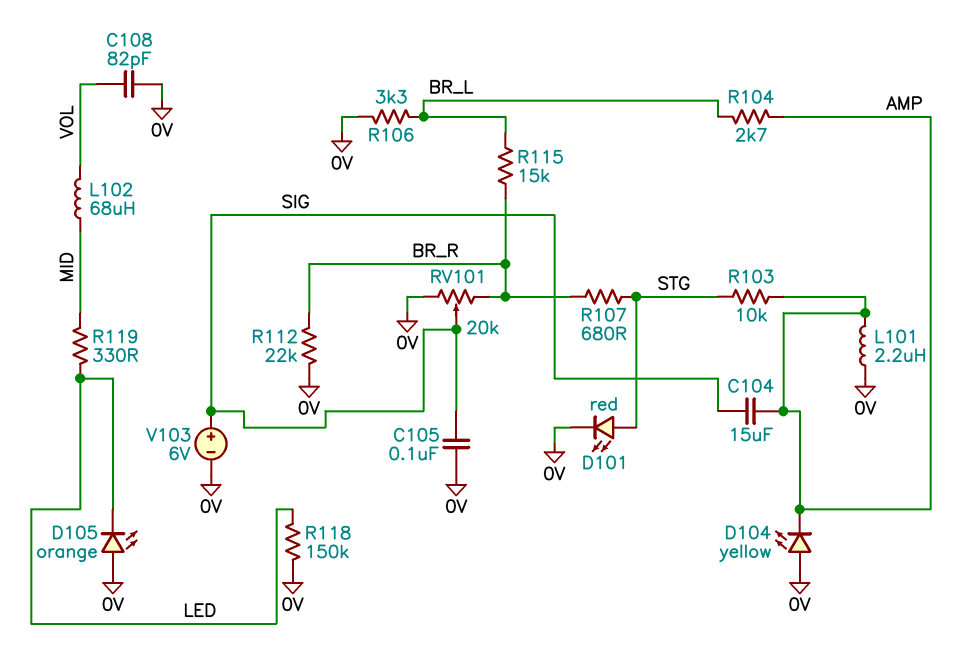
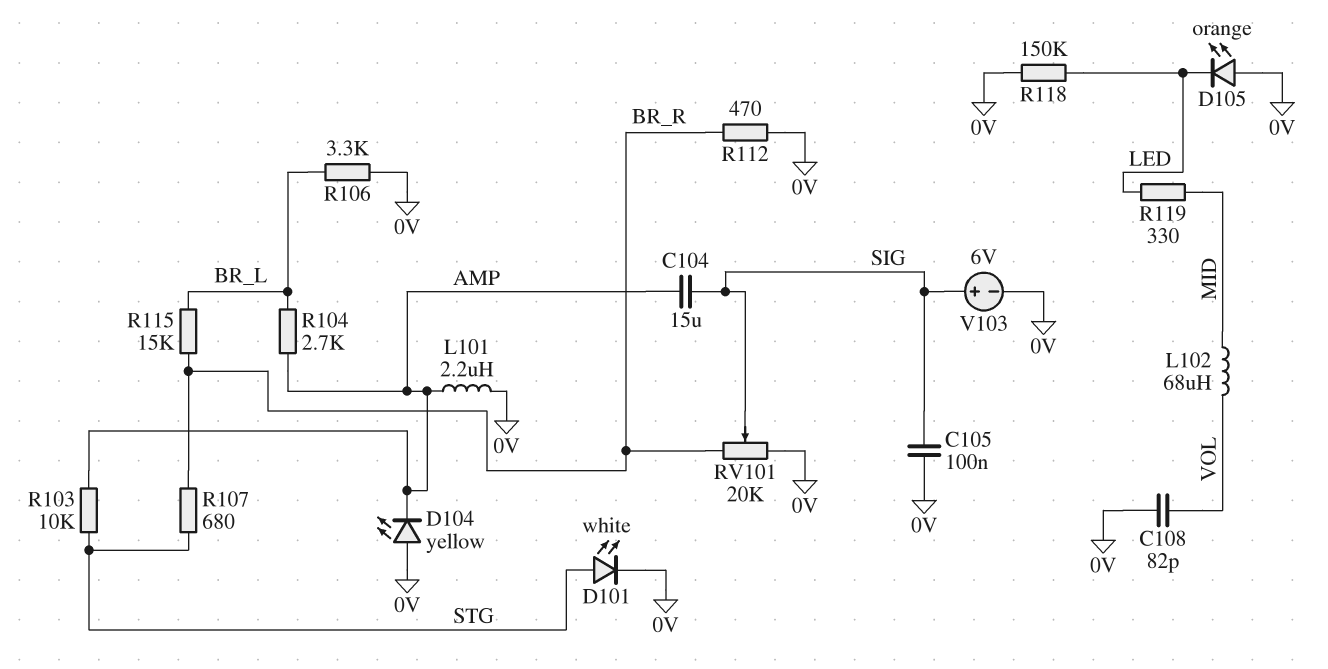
D101: LED red (A STG, K 0V) -> LED white (A STG, K 0V)
R112: 22k (0V, BR_R) -> 470 (0V, BR_R)

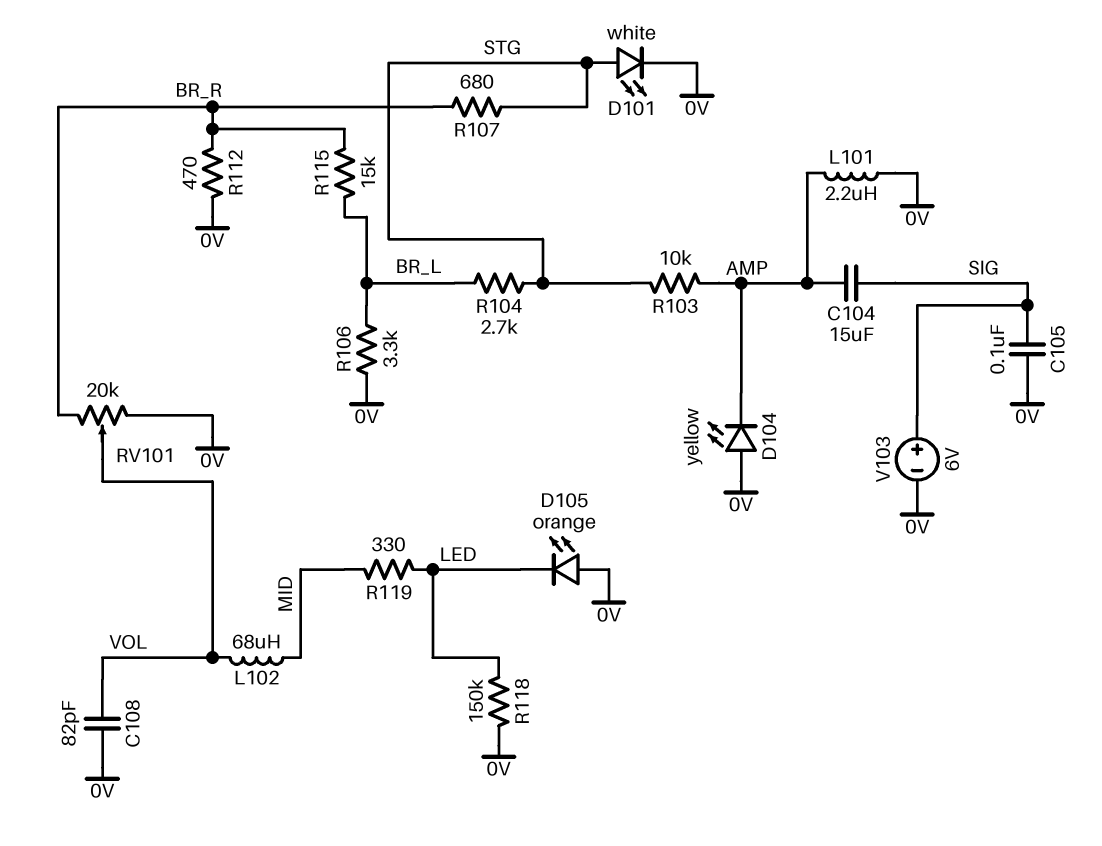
R104: 2.7k (AMP, BR_L) -> 2.7k (BR_L, STG)
RV101: 20k (0V, BR_R, wiper SIG) -> 20k (0V, BR_R, wiper VOL)

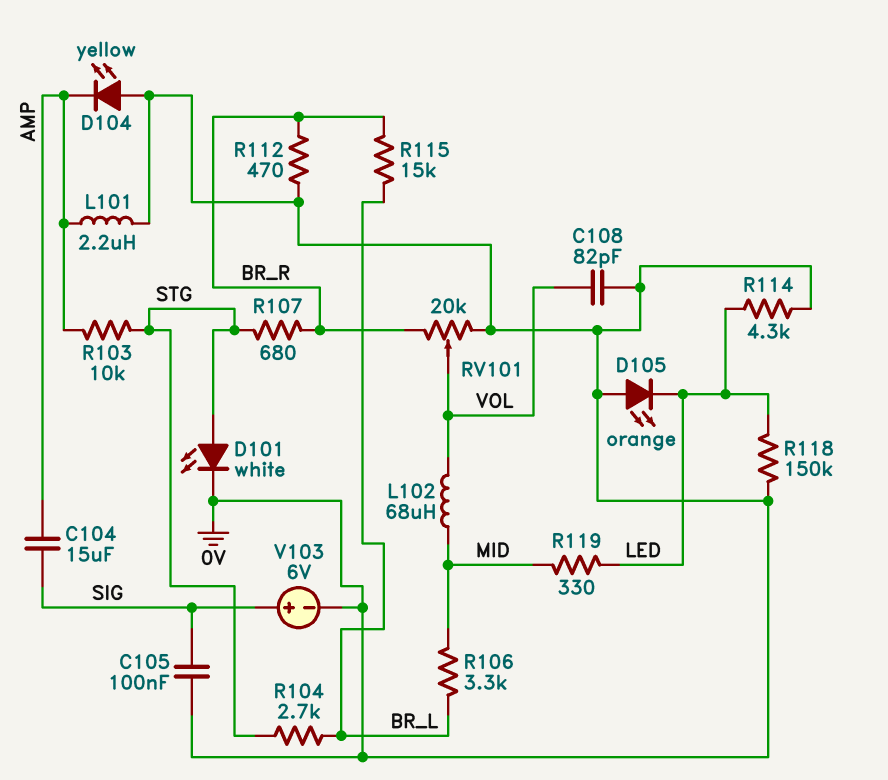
R106: 3.3k (0V, BR_L) -> 3.3k (BR_L, MID)
R114: none -> 4.3k (0V, LED)

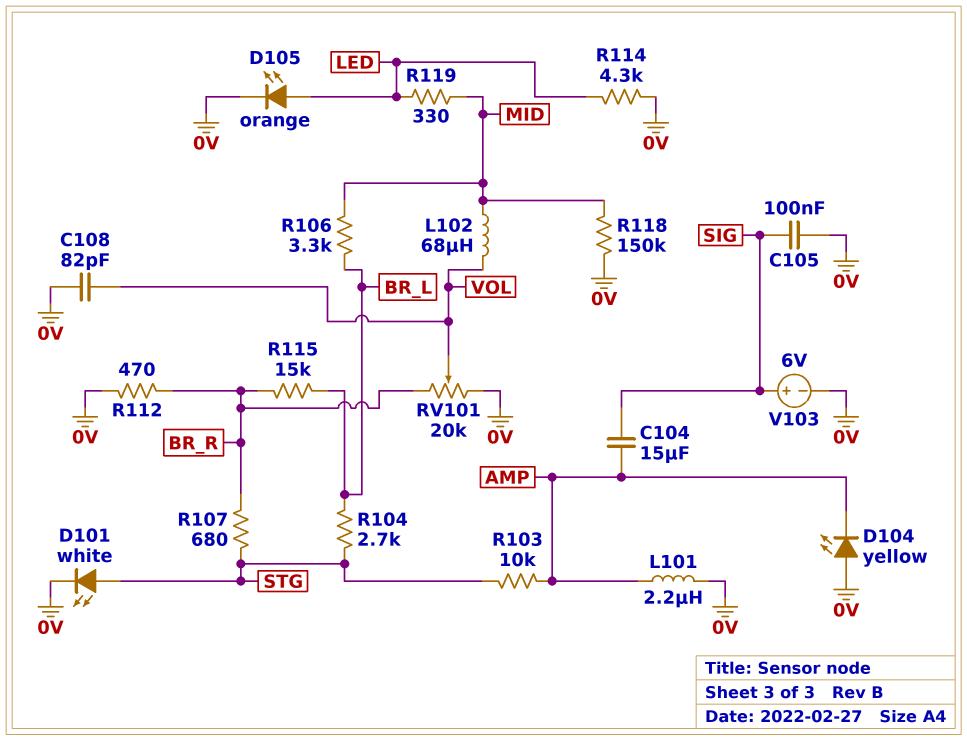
D105: LED orange (A 0V, K LED) -> LED orange (A LED, K 0V)
R118: 150k (0V, LED) -> 150k (0V, MID)

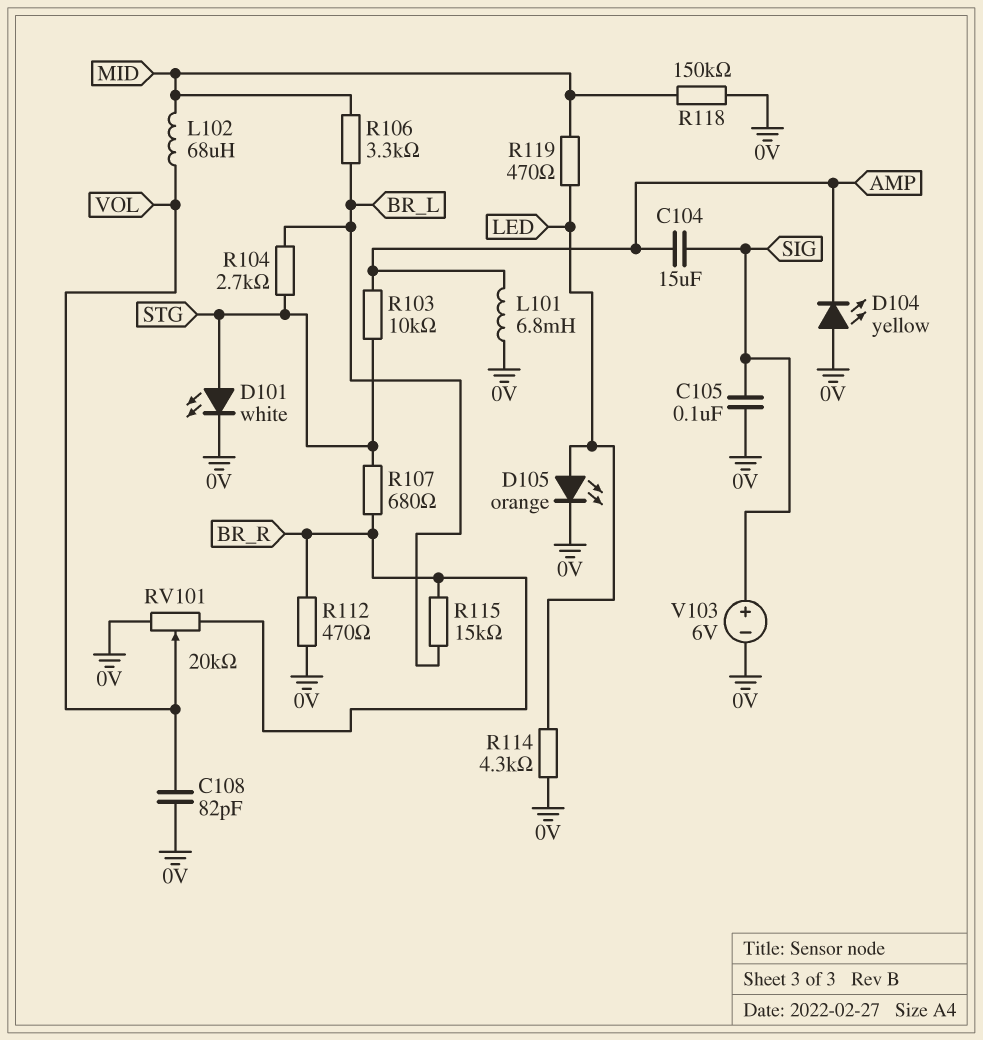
L101: 2.2uH (0V, AMP) -> 6.8mH (0V, AMP)
R119: 330 (LED, MID) -> 470 (LED, MID)

